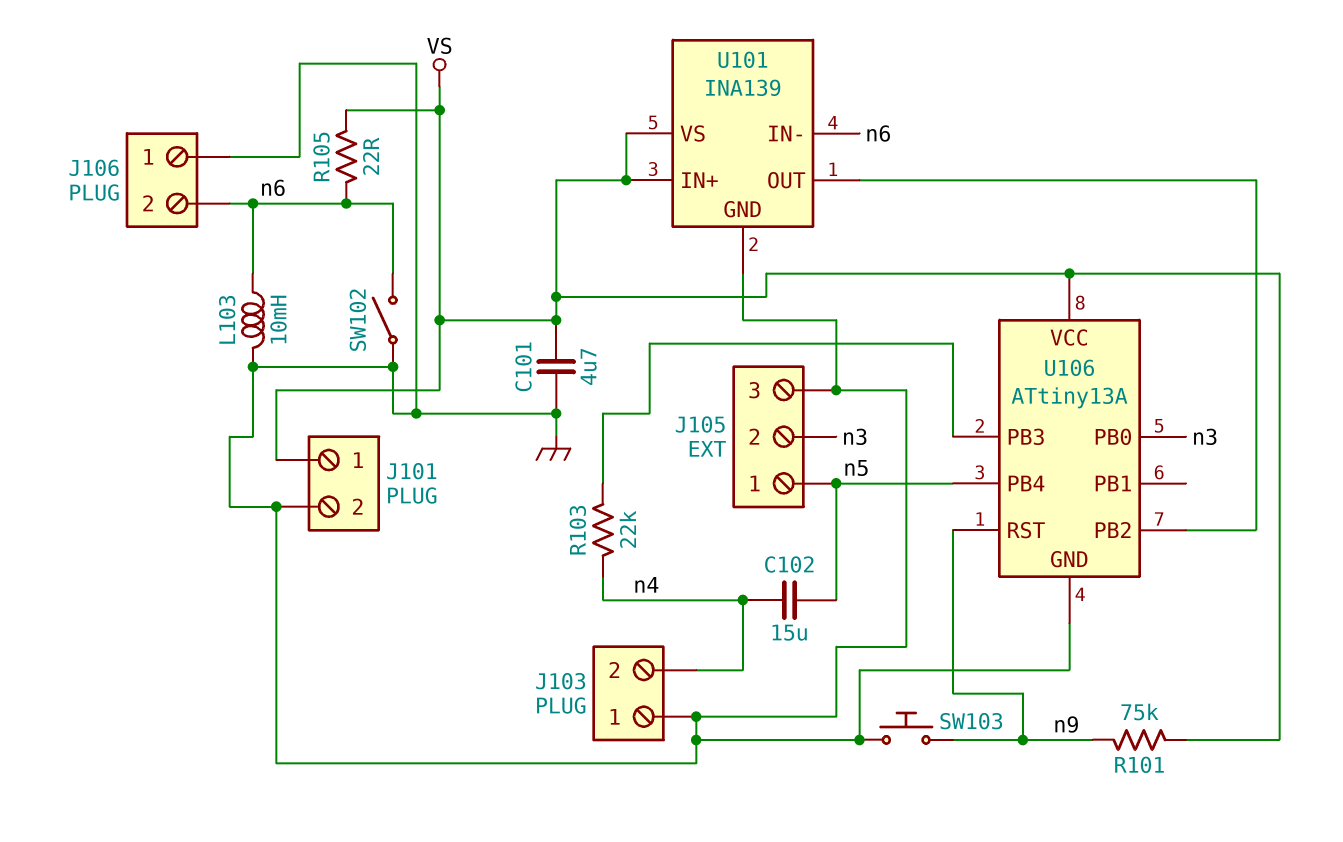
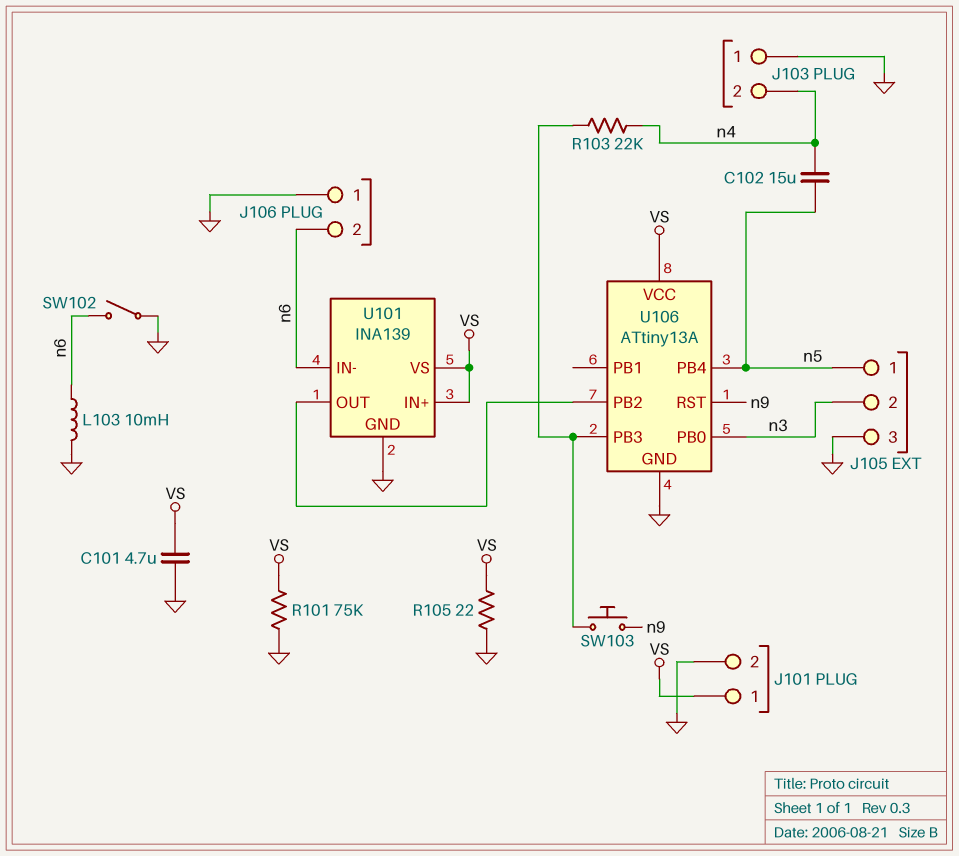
R101: 75k (VS, n9) -> 75k (GND, VS)
R105: 22 (VS, n6) -> 22 (GND, VS)
SW103: button (GND, n9) -> button (U106/PB3, n9)

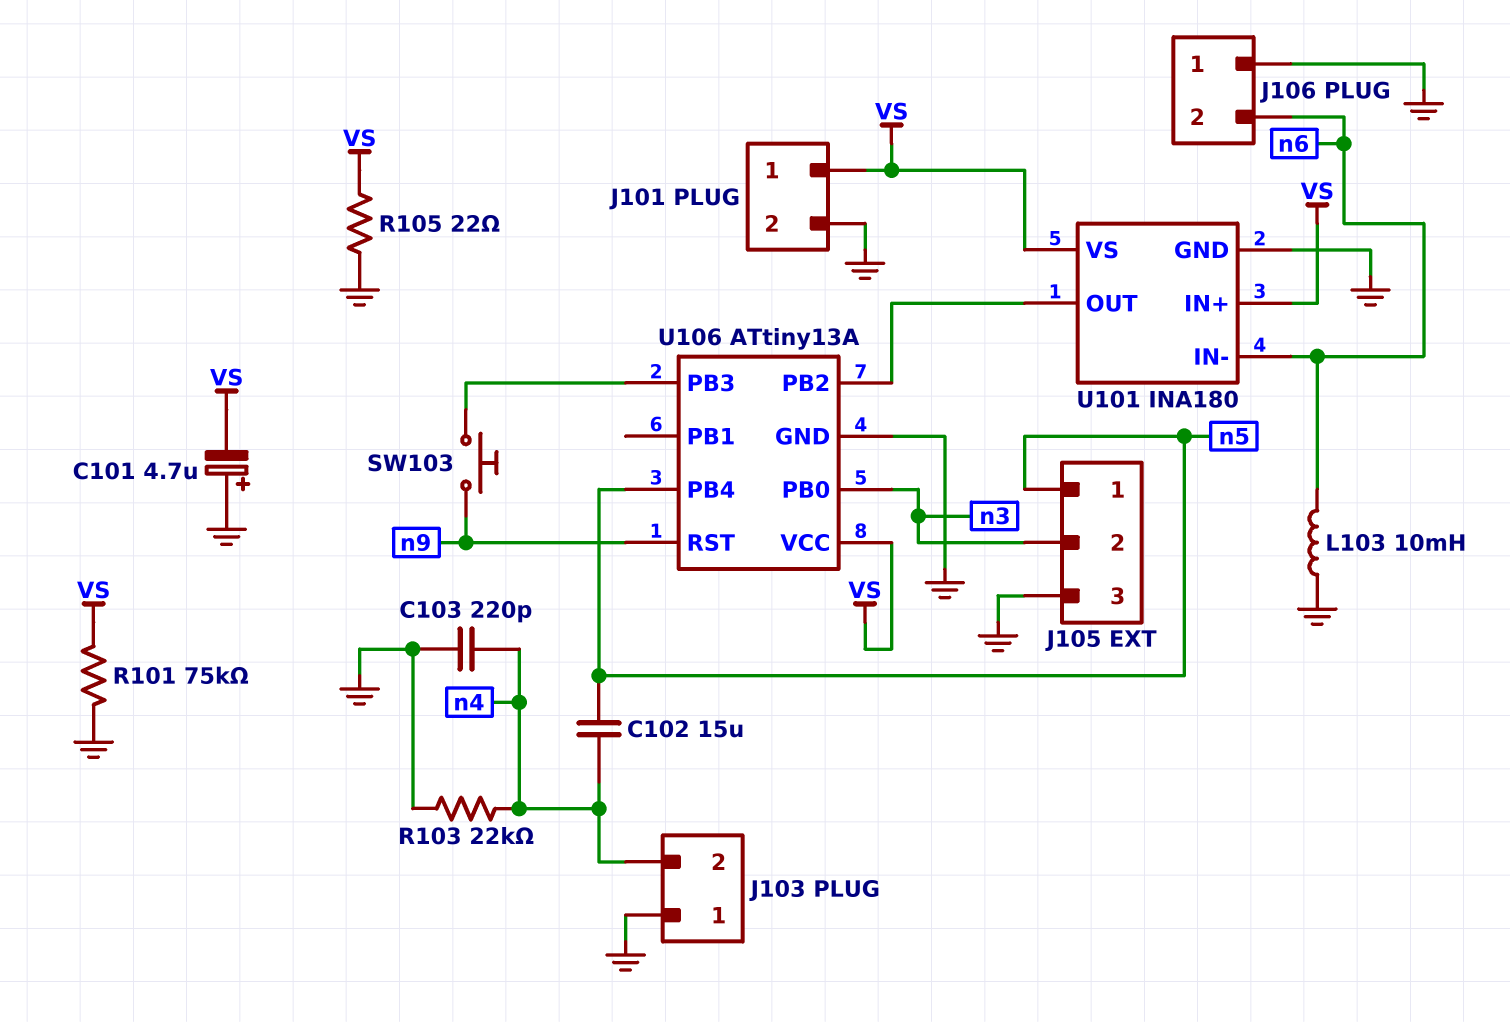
C101: 4.7uF (GND, VS) -> 4.7uF (plus GND, minus VS)
C103: none -> 220pF (GND, n4)
R103: 22k (U106/PB3, n4) -> 22k (GND, n4)
SW102: switch (GND, n6) -> none
U101: INA139 -> INA180

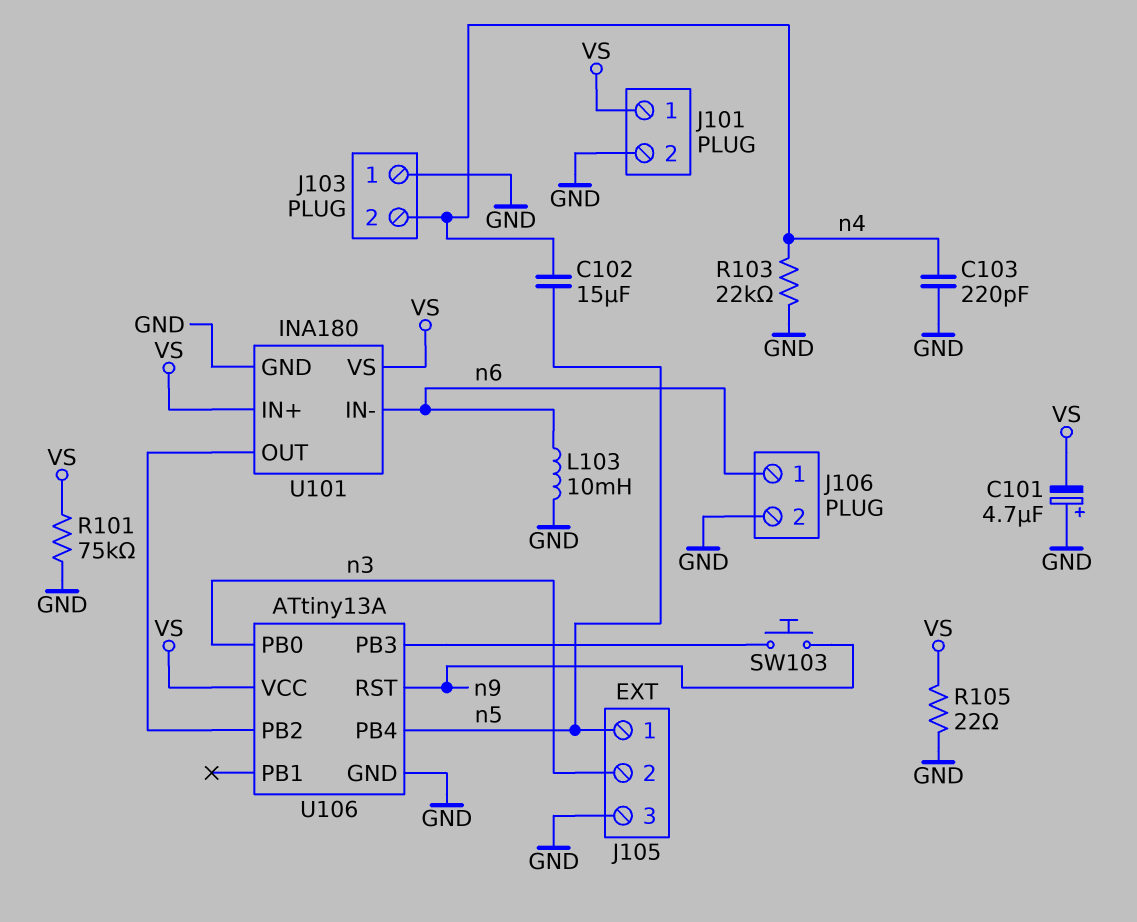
J106 pin 1: GND -> n6
J106 pin 2: n6 -> GND

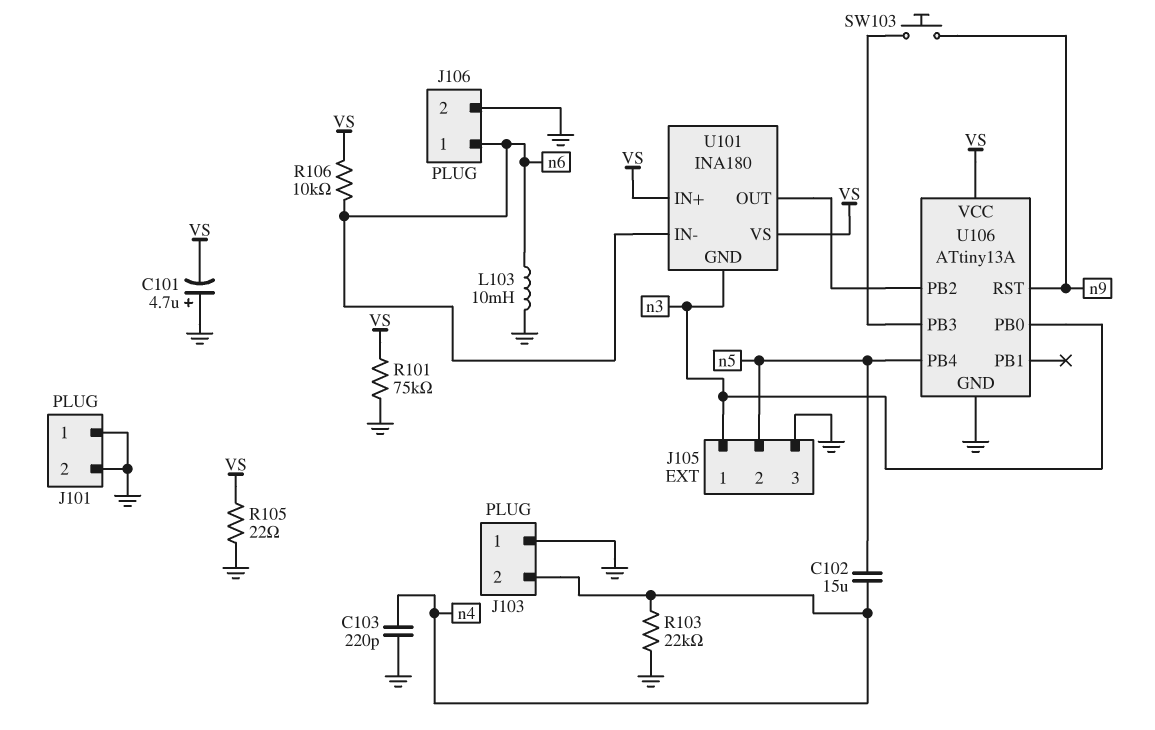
J101 pin 1: VS -> GND
J105 pin 1: n5 -> n3
J105 pin 2: n3 -> n5
R106: none -> 10k (VS, n6)
U101 pin GND: GND -> n3

